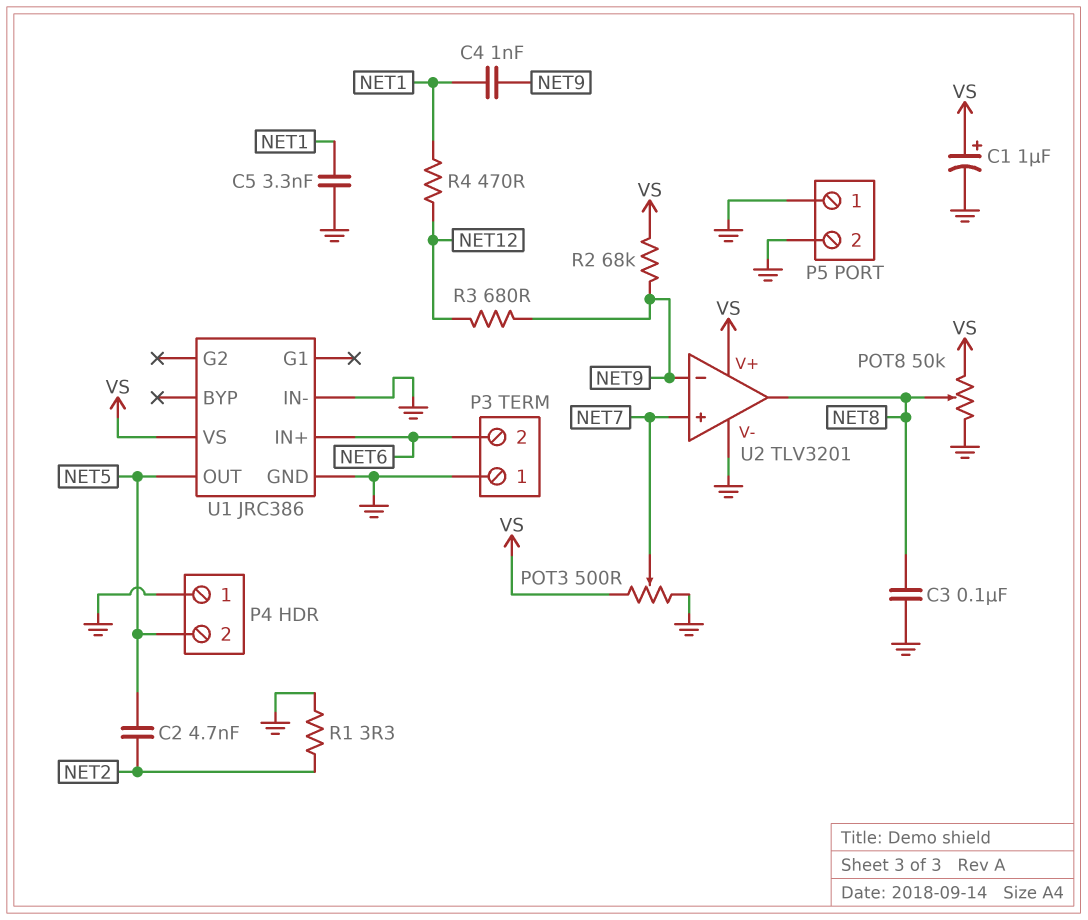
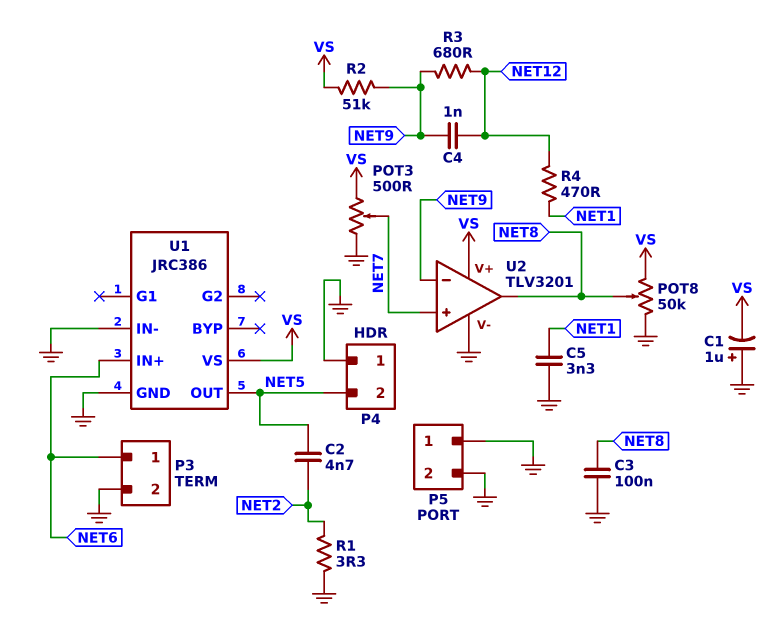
C1: 1uF (plus VS, minus GND) -> 1uF (plus GND, minus VS)
C4: 1nF (NET1, NET9) -> 1nF (NET9, NET12)
P3 pin 1: GND -> NET6
P3 pin 2: NET6 -> GND
R2: 68k (NET9, VS) -> 51k (NET9, VS)

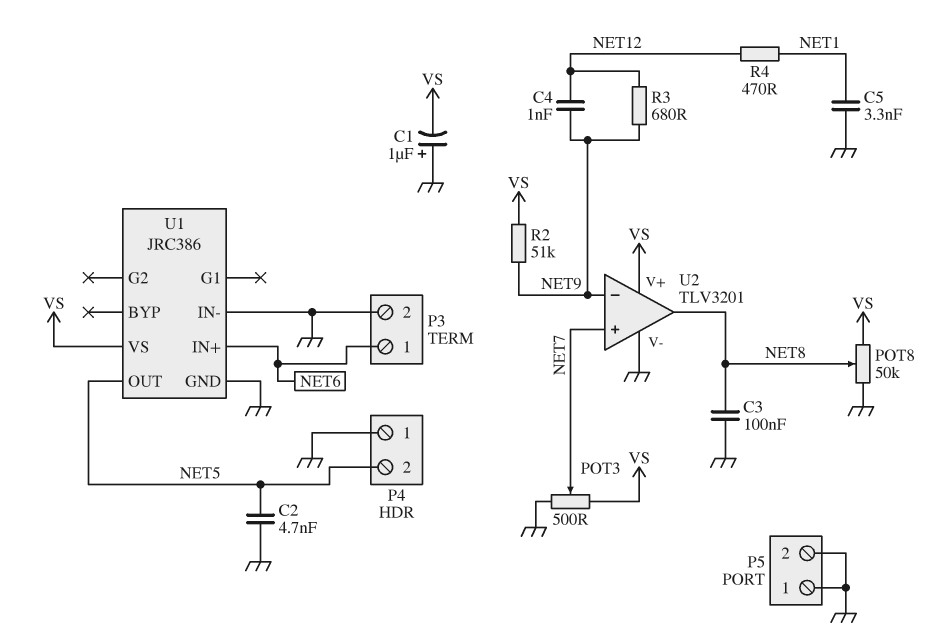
C2: 4.7nF (NET2, NET5) -> 4.7nF (GND, NET5)
R1: 3.3 (GND, NET2) -> none

